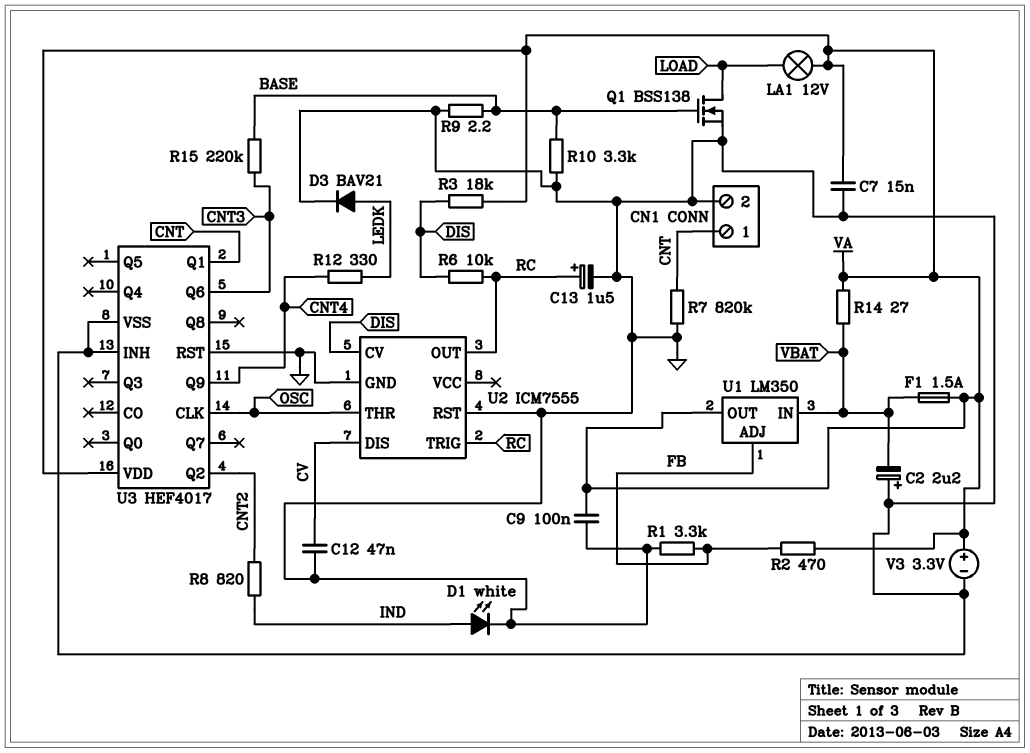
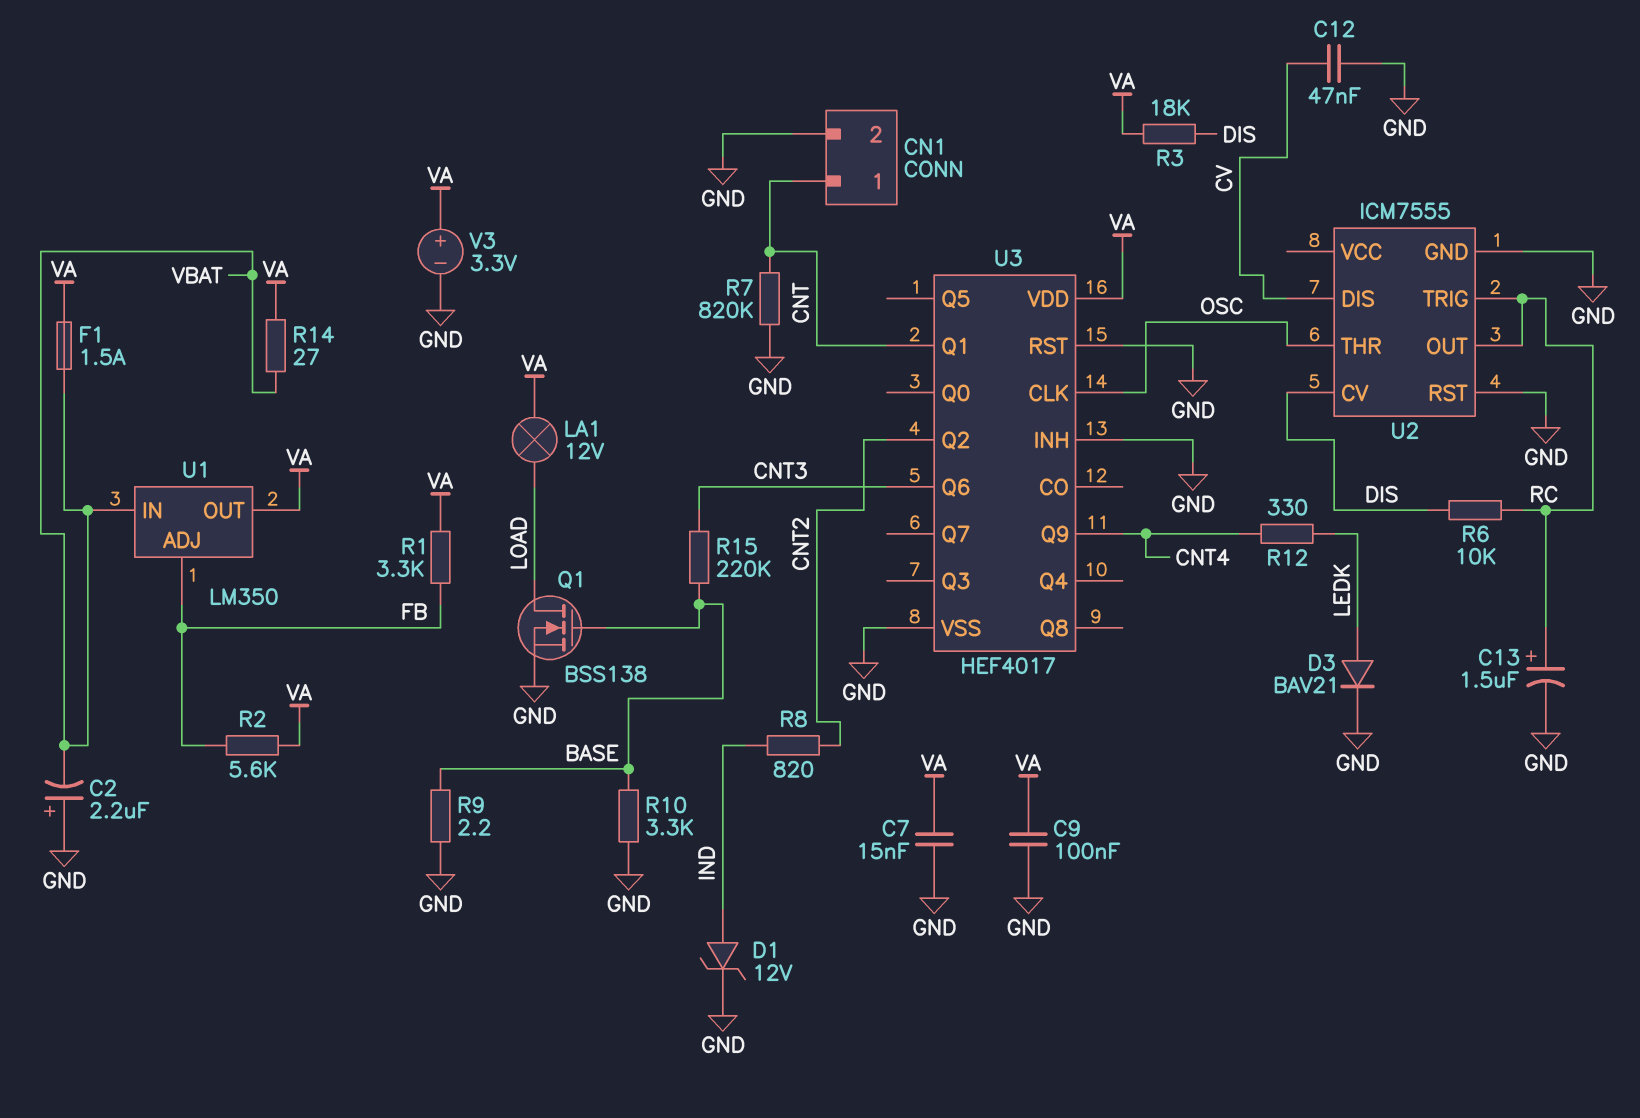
D1: LED white (A IND, K GND) -> zener 12V (A IND, K GND)
R1: 3.3k (FB, GND) -> 3.3k (FB, VA)
R2: 470 (FB, VA) -> 5.6k (FB, VA)

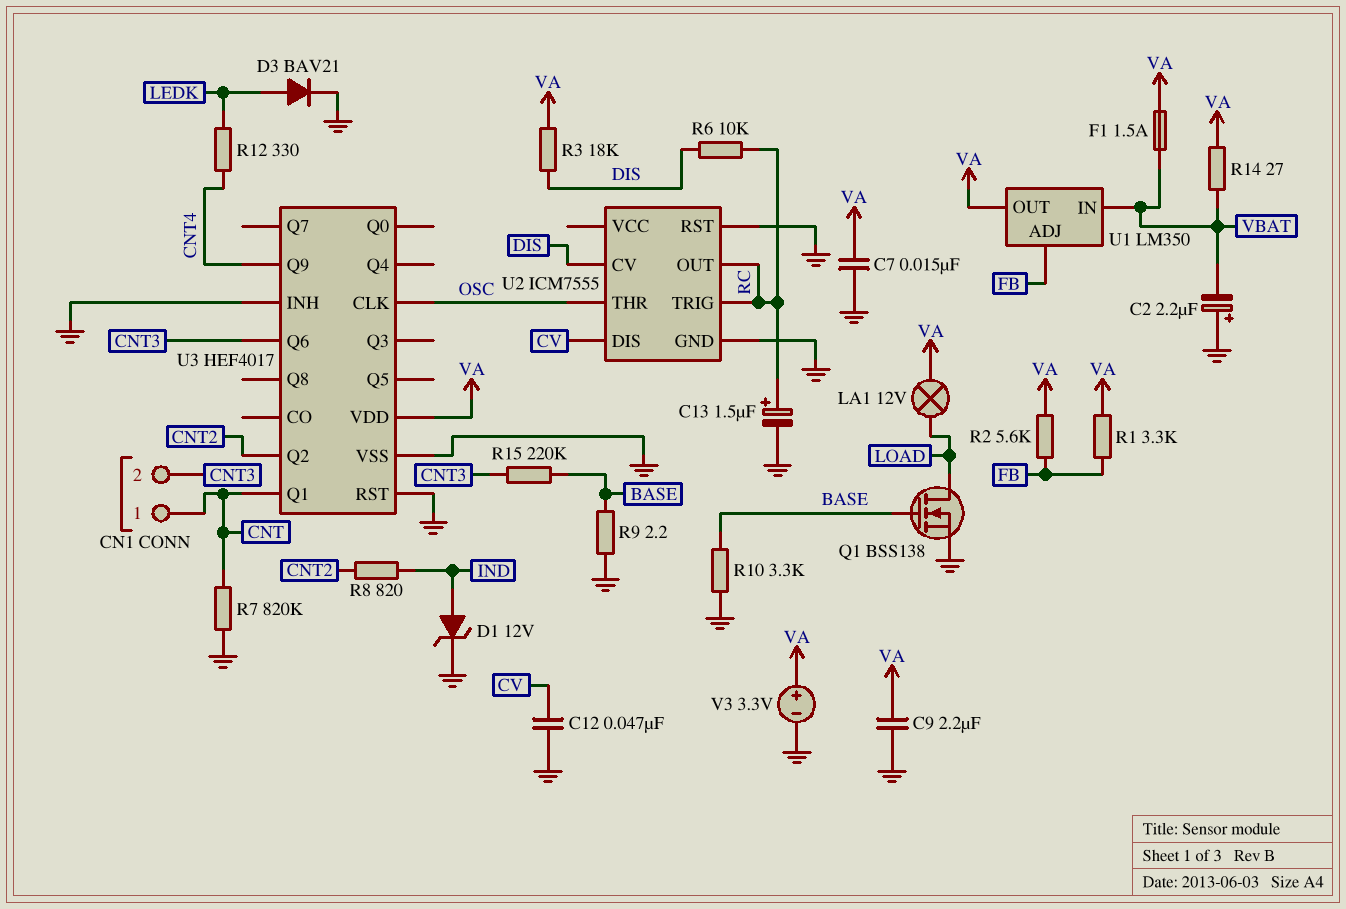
C9: 100nF (GND, VA) -> 2.2uF (GND, VA)
CN1 pin 2: GND -> CNT3

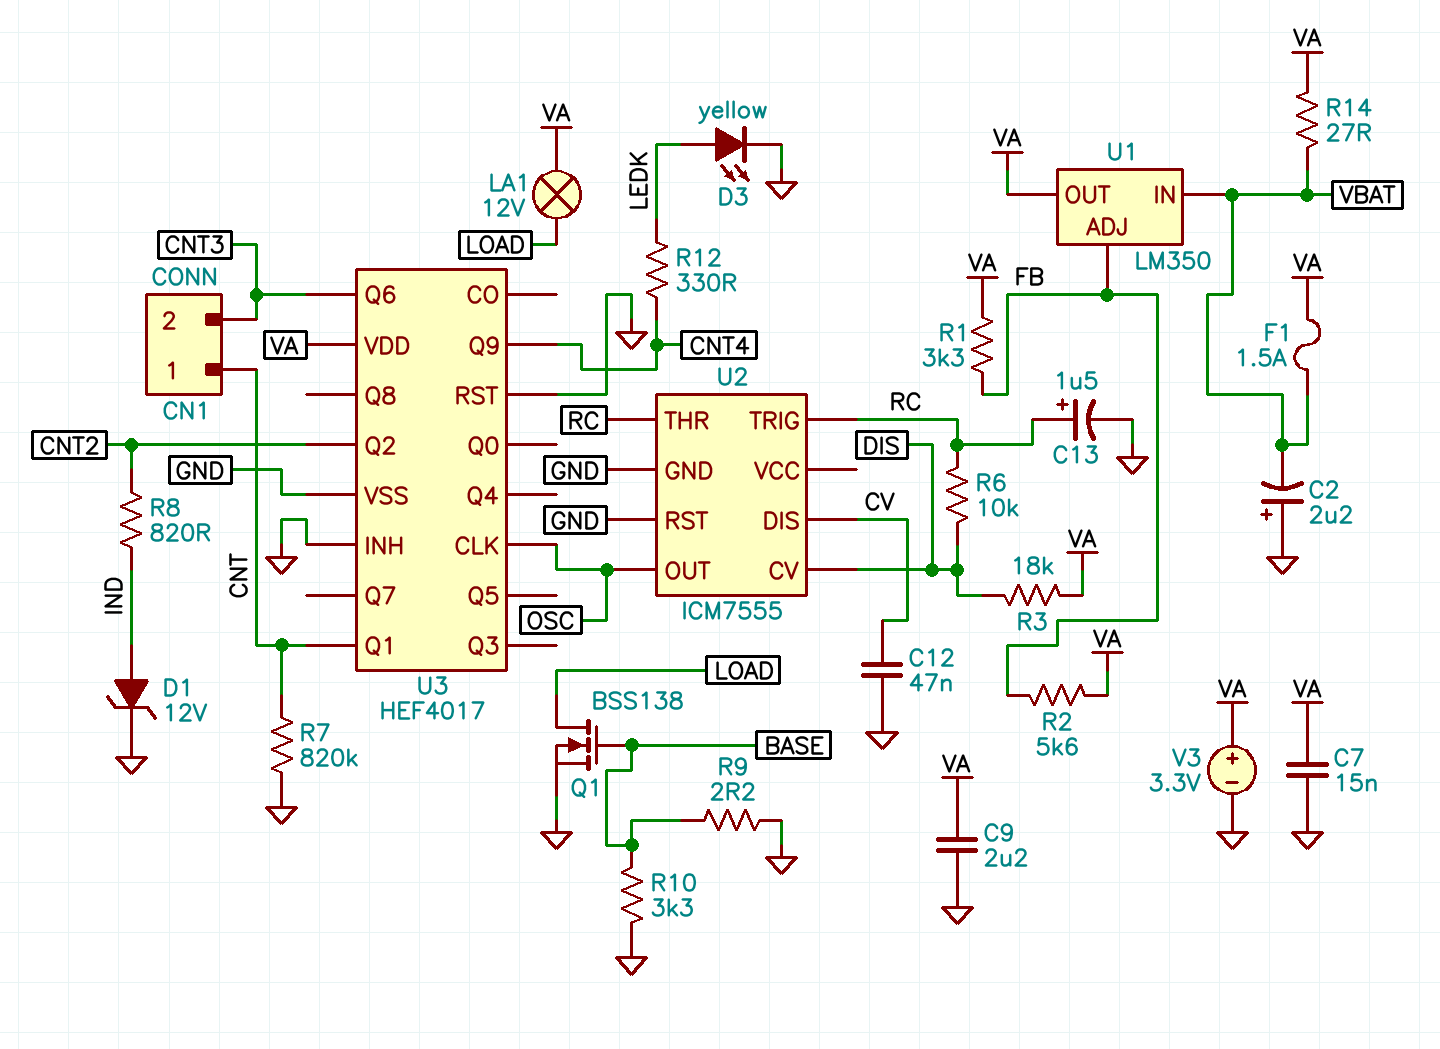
D3: diode BAV21 (A LEDK, K GND) -> LED yellow (A LEDK, K GND)
R15: 220k (BASE, CNT3) -> none
U2 pin OUT: RC -> OSC
U2 pin THR: OSC -> RC

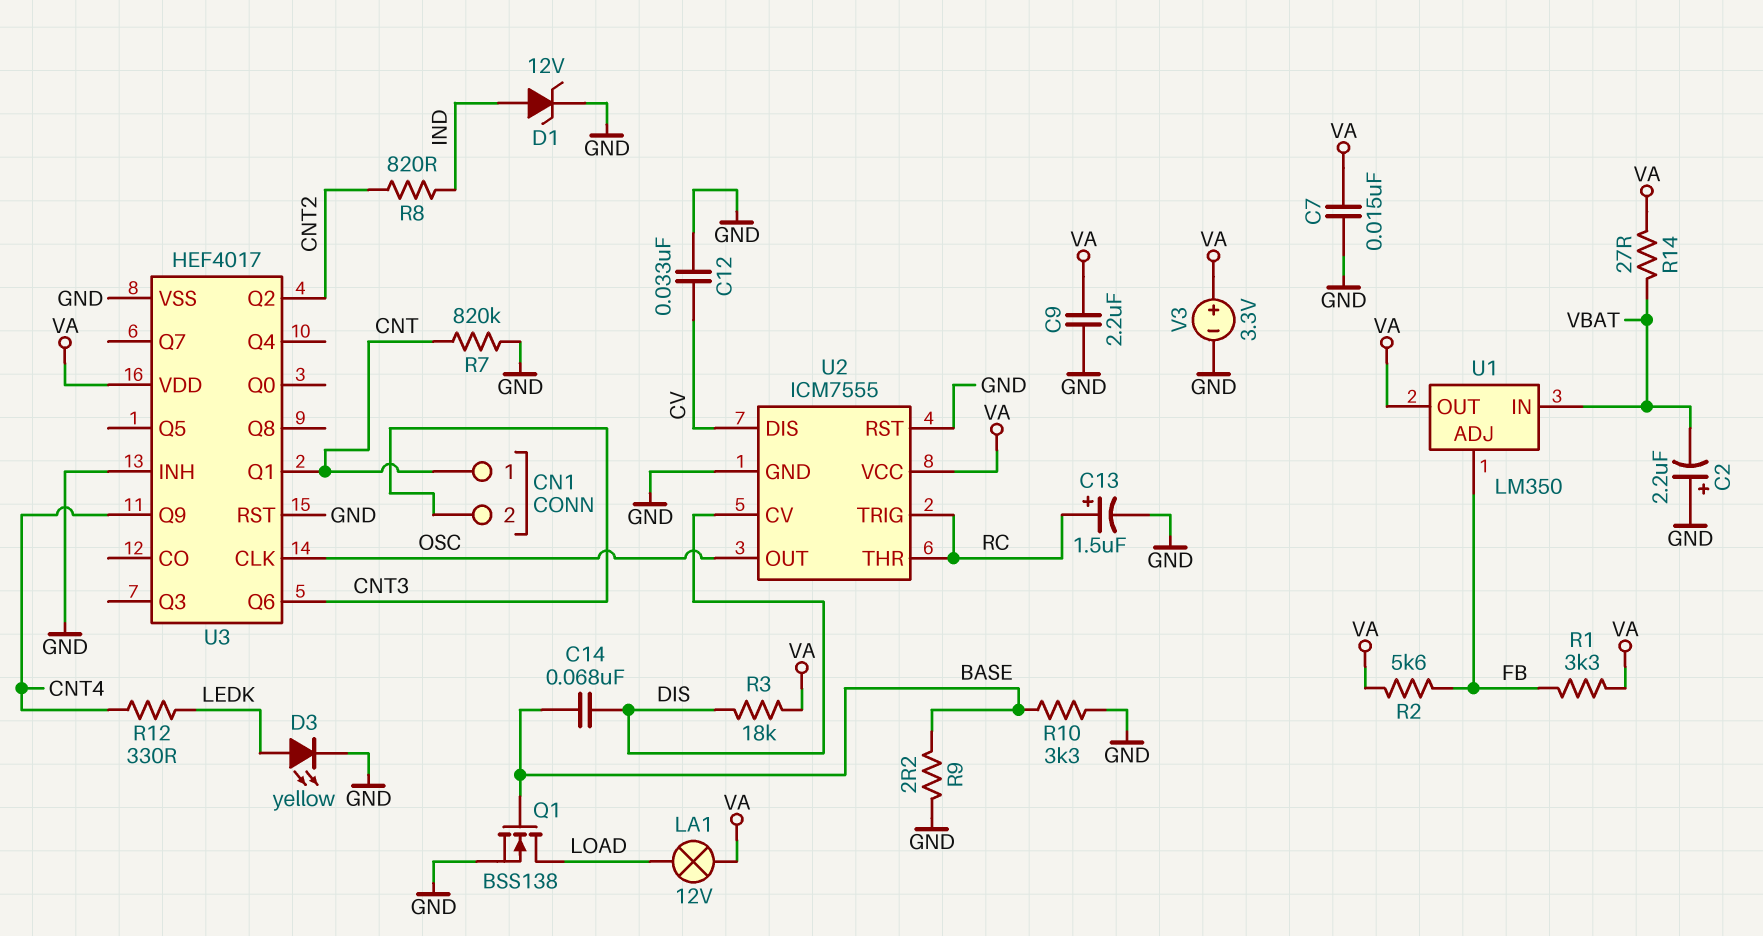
C12: 47nF (CV, GND) -> 33nF (CV, GND)
C14: none -> 68nF (BASE, DIS)
F1: 1.5A (VA, VBAT) -> none
R6: 10k (DIS, RC) -> none
U2 pin VCC: none -> VA

